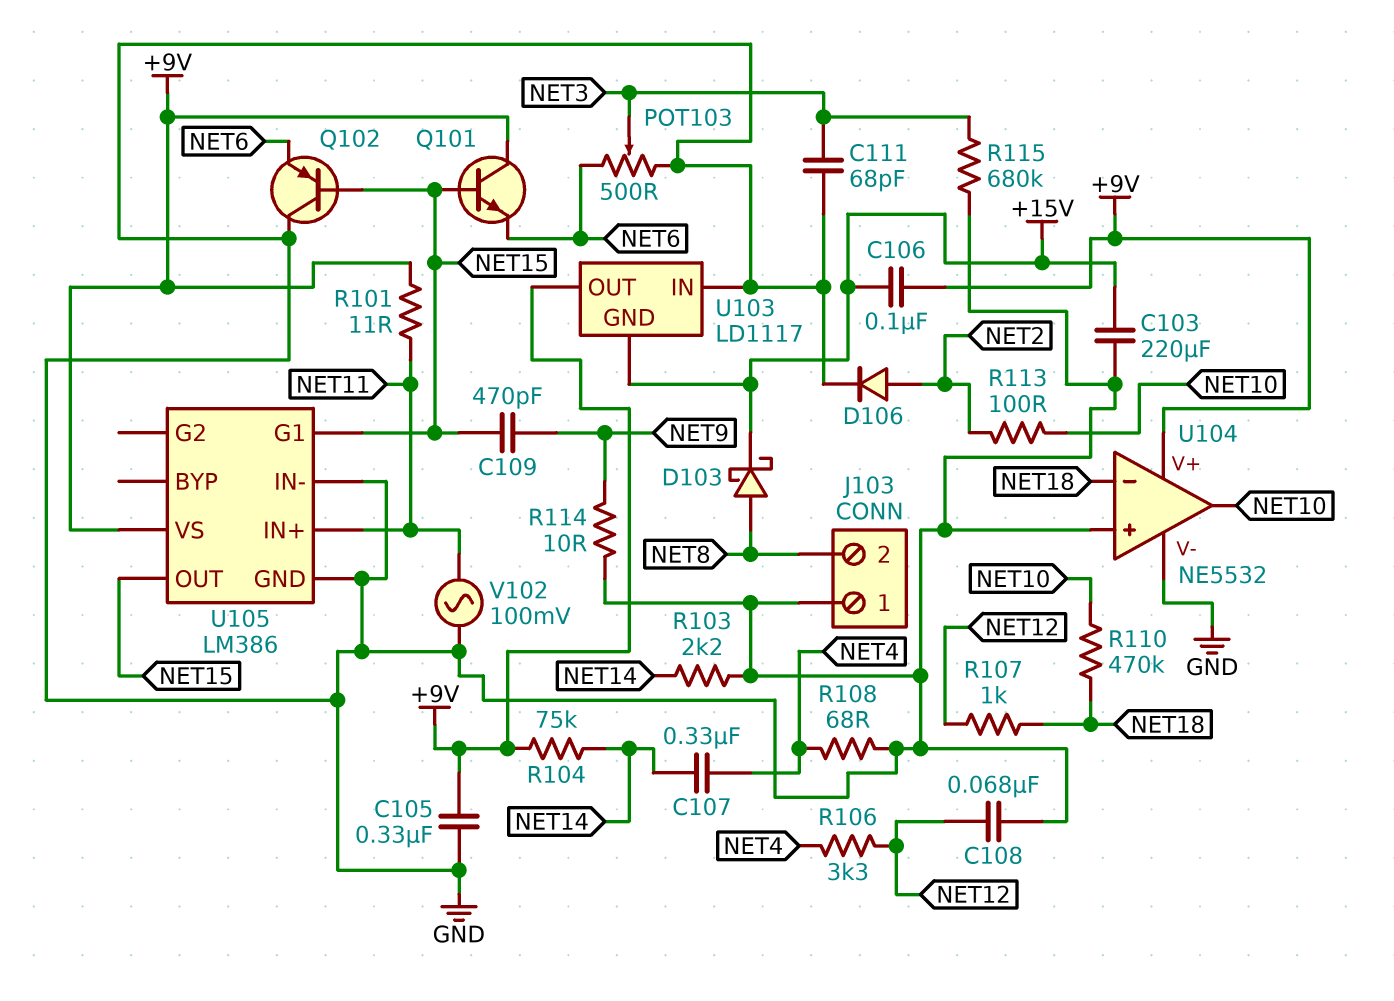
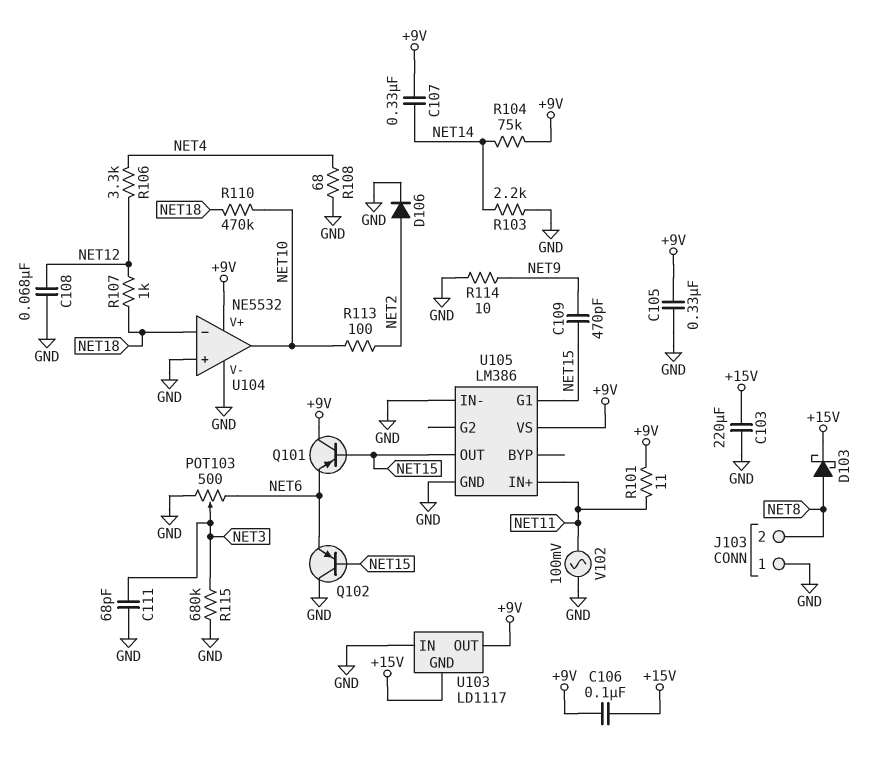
C107: 330nF (NET4, NET14) -> 330nF (+9V, NET14)
Q101: NPN (B NET15, C +9V, E NET6) -> PNP (B NET15, C +9V, E NET6)

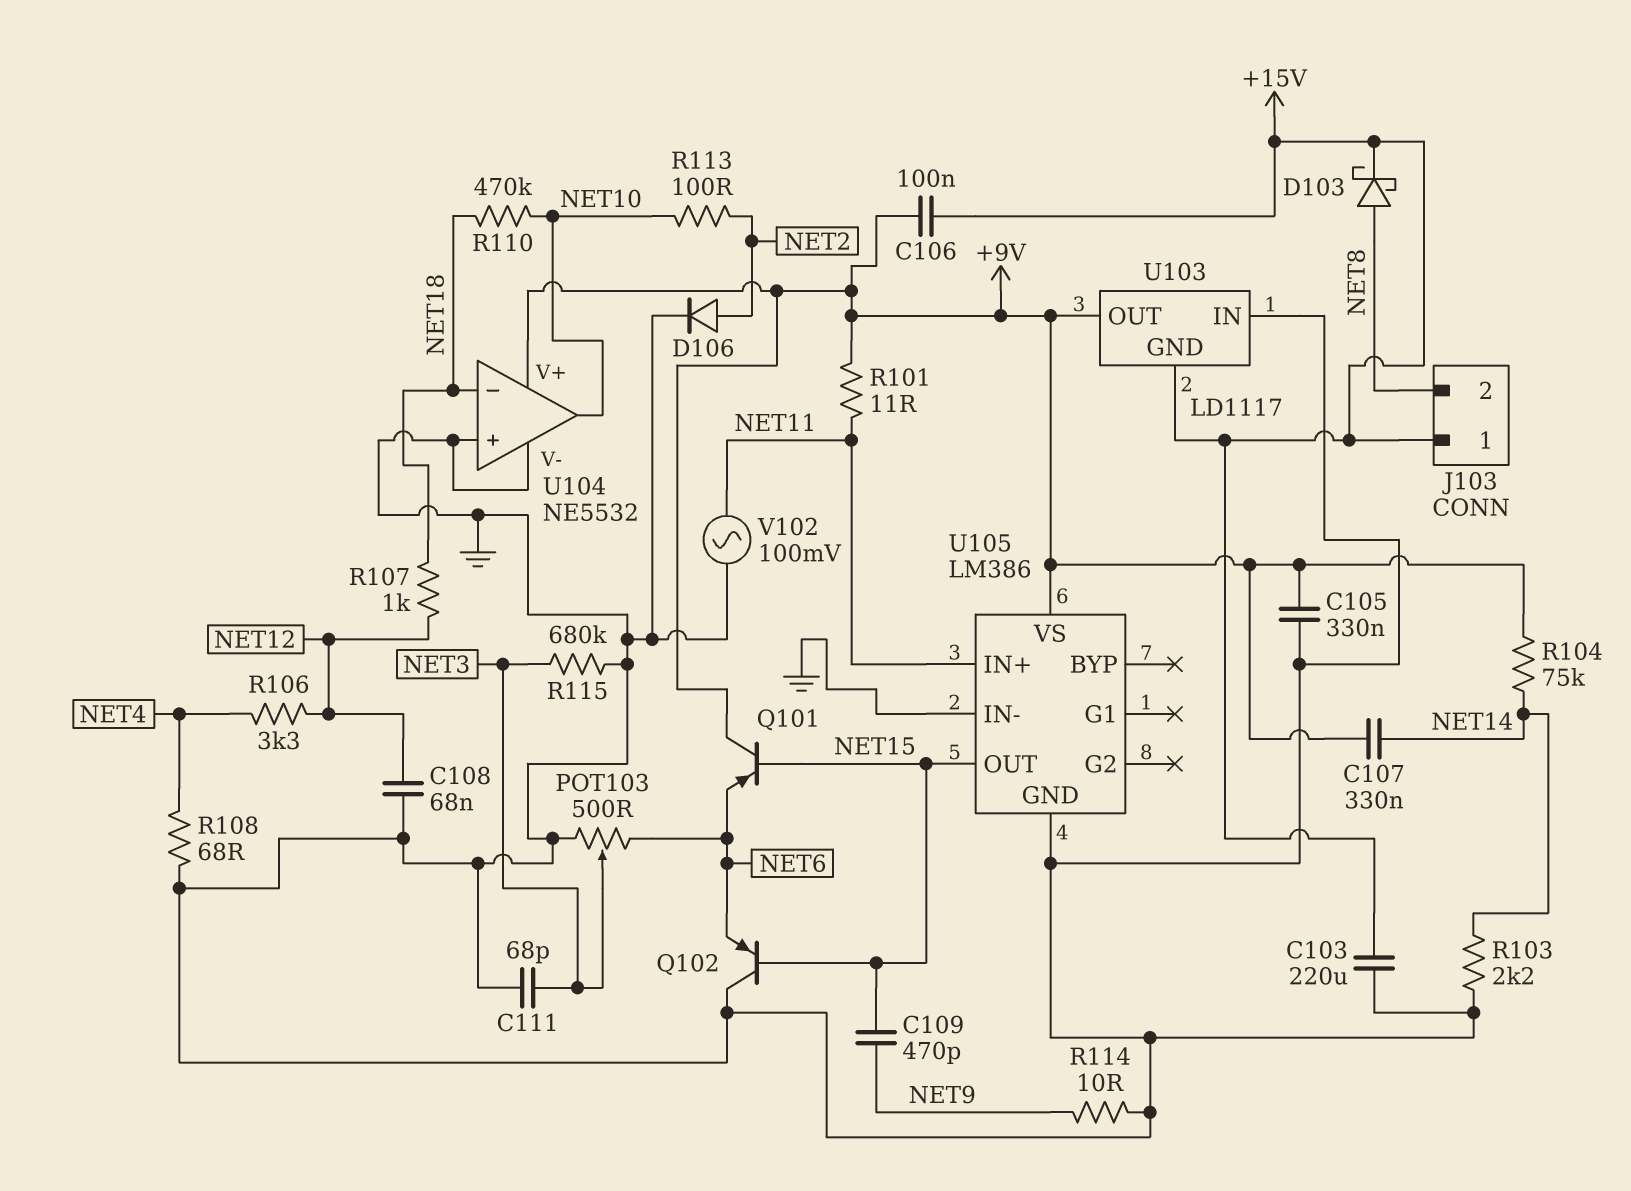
J103 pin 1: GND -> +15V
U105 pin G1: NET15 -> none

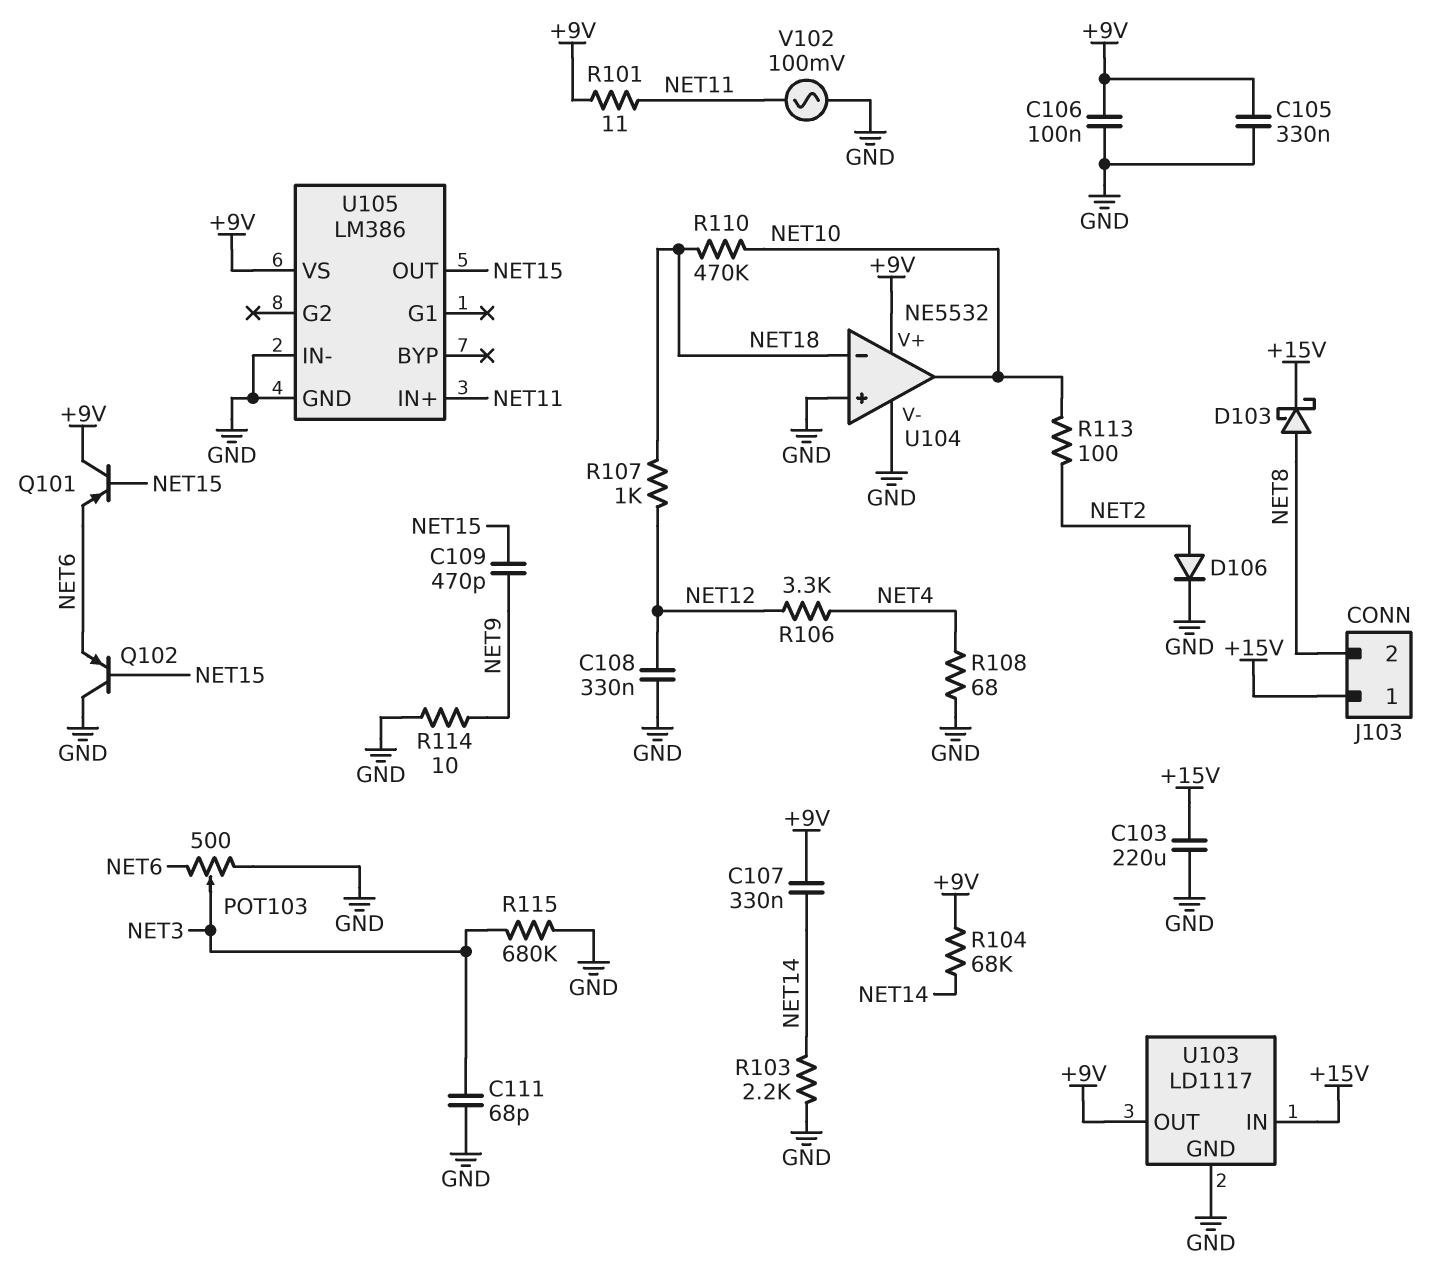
C106: 100nF (+9V, +15V) -> 100nF (+9V, GND)
C108: 68nF (GND, NET12) -> 330nF (GND, NET12)
R104: 75k (+9V, NET14) -> 68k (+9V, NET14)
U103 pin GND: +15V -> GND
U103 pin IN: GND -> +15V

